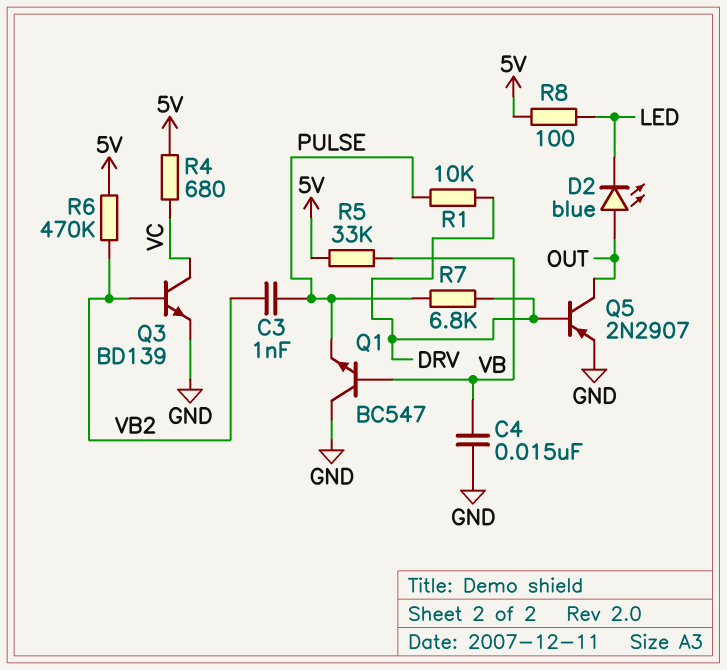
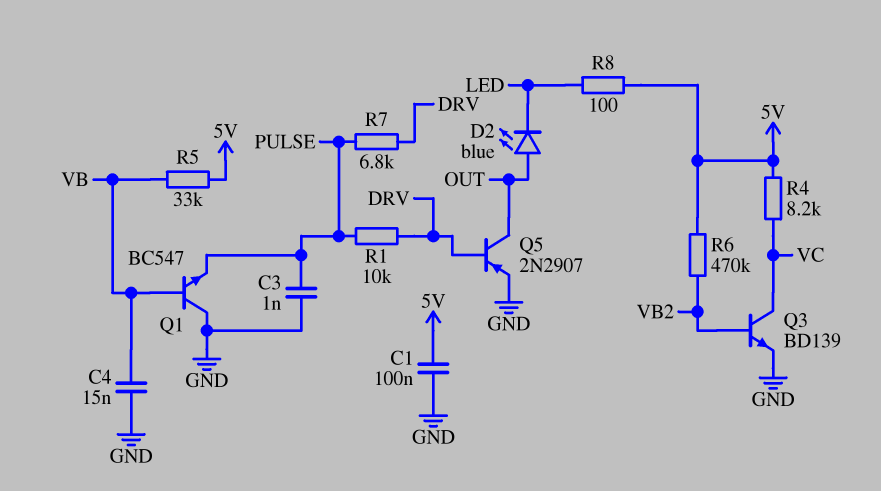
C1: none -> 100nF (5V, GND)
C3: 1nF (PULSE, VB2) -> 1nF (GND, PULSE)
R4: 680 (5V, VC) -> 8.2k (5V, VC)

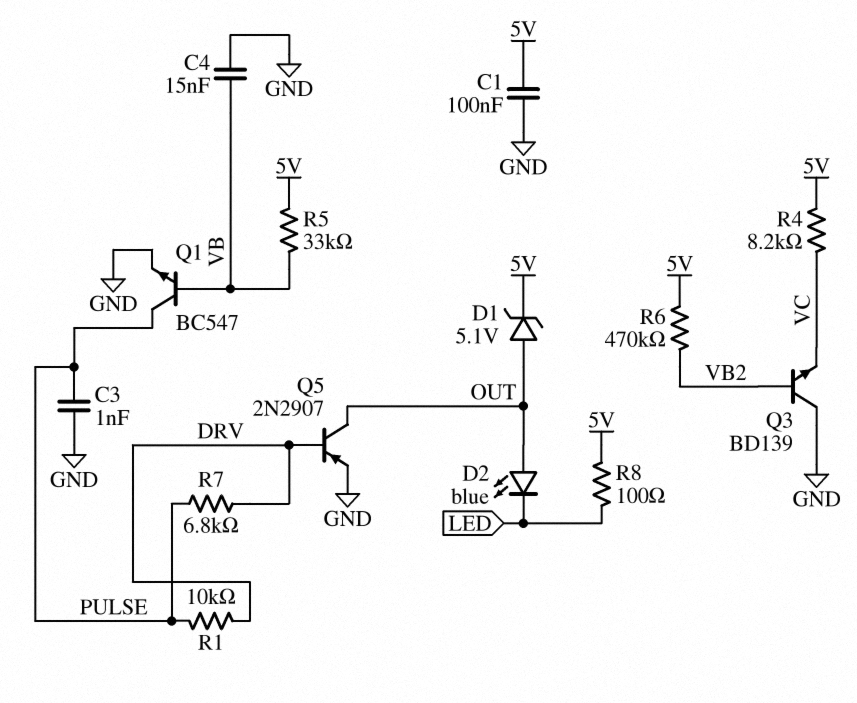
D1: none -> zener 5.1V (A OUT, K 5V)
Q1: NPN BC547 (B VB, C GND, E PULSE) -> NPN BC547 (B VB, C PULSE, E GND)
Q3: NPN BD139 (B VB2, C VC, E GND) -> NPN BD139 (B VB2, C GND, E VC)

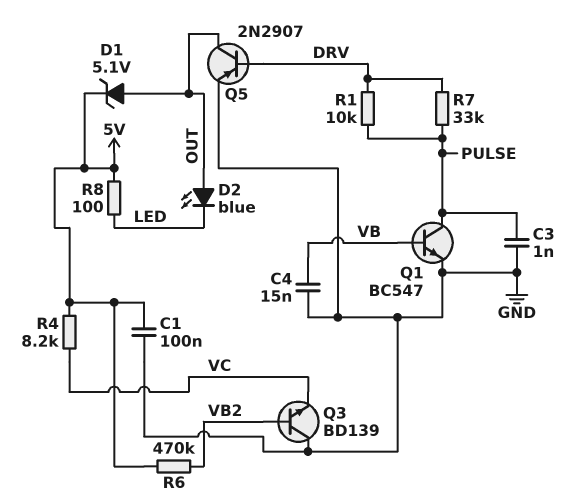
R5: 33k (5V, VB) -> none
R7: 6.8k (DRV, PULSE) -> 33k (DRV, PULSE)

